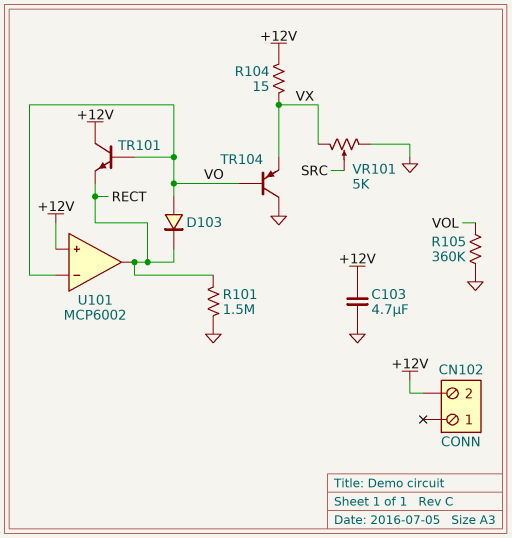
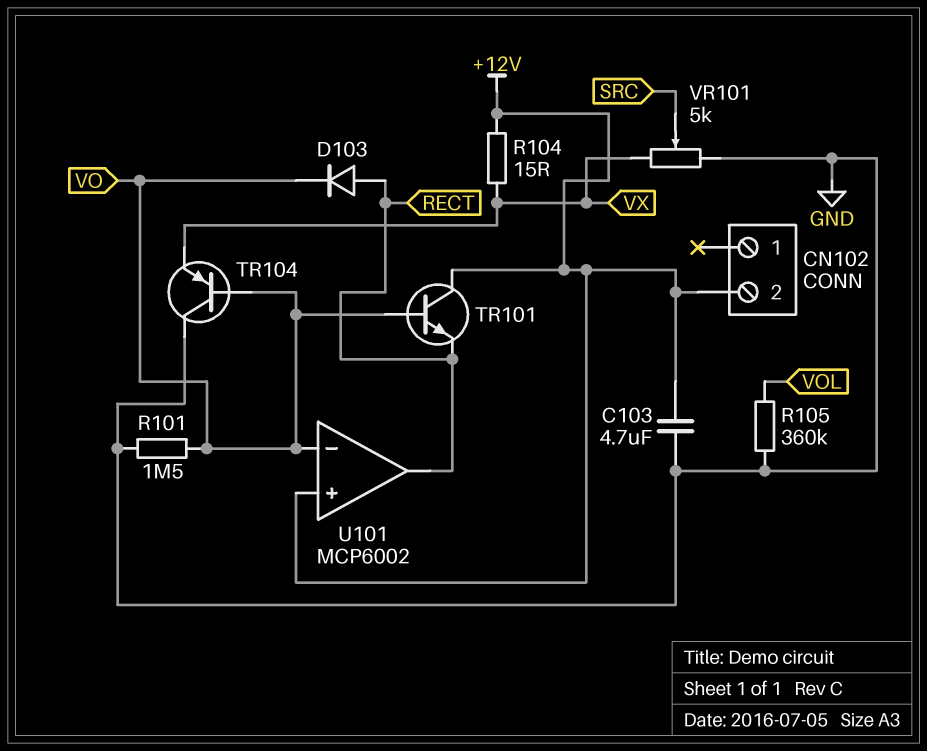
D103: diode (A VO, K RECT) -> diode (A RECT, K VO)
R101: 1.5M (GND, RECT) -> 1.5M (GND, VO)

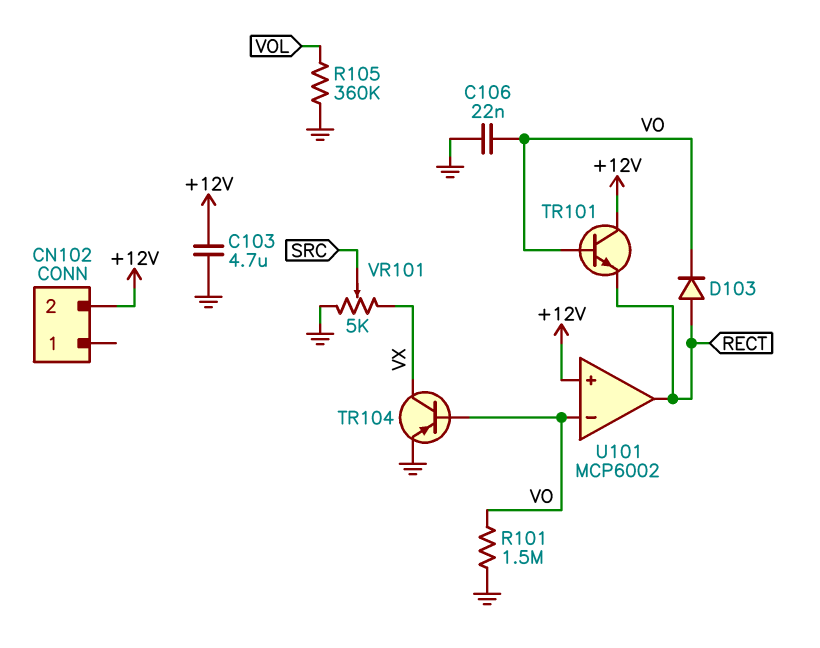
C106: none -> 22nF (GND, VO)
R104: 15 (+12V, VX) -> none
TR104: PNP (B VO, C GND, E VX) -> PNP (B VO, C VX, E GND)

